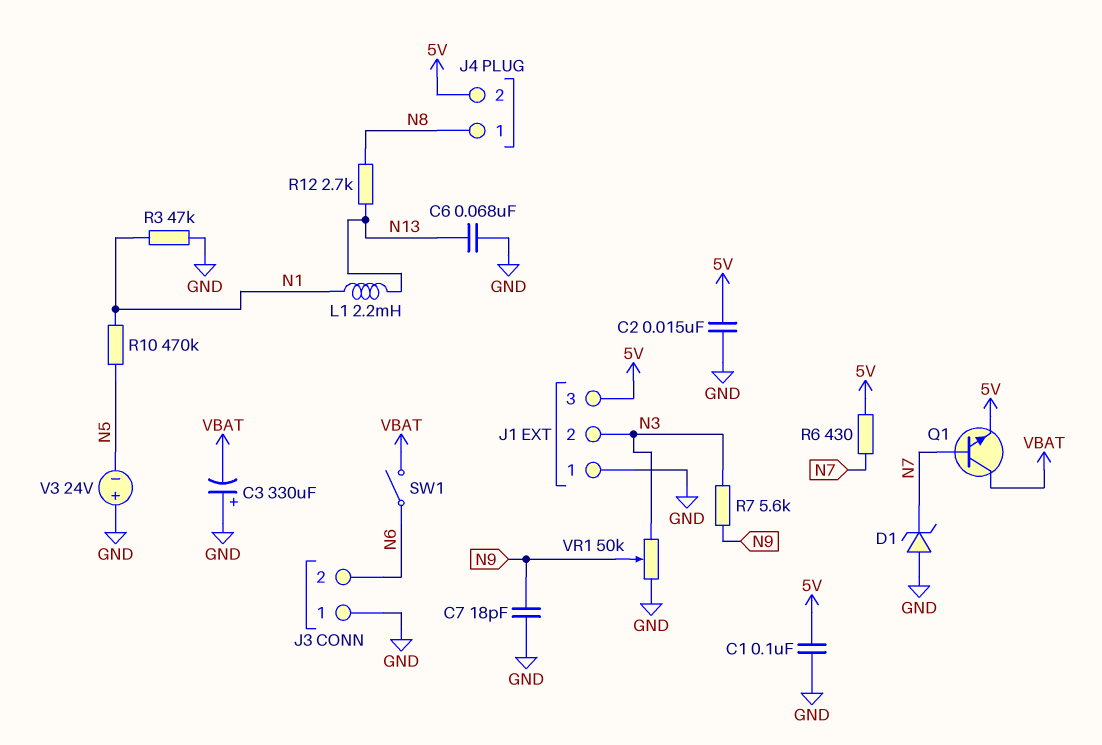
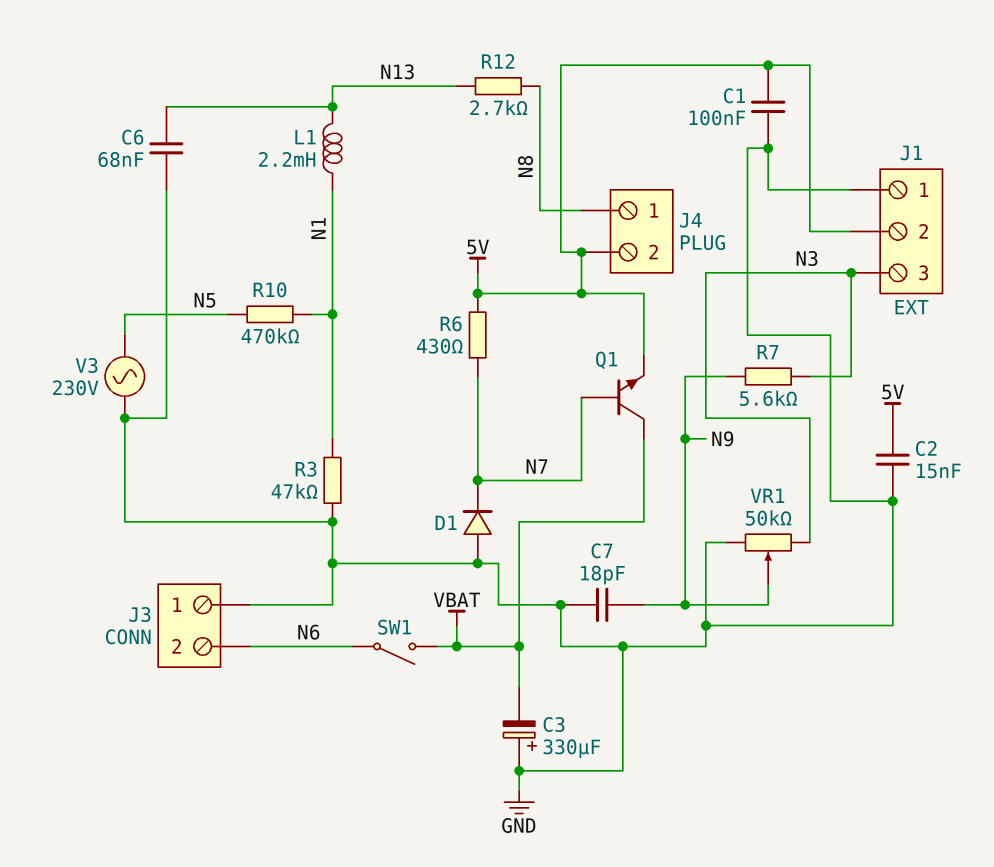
D1: zener (A GND, K N7) -> diode (A GND, K N7)
J1 pin 2: N3 -> 5V
J1 pin 3: 5V -> N3
V3: 24V (plus GND, minus N5) -> AC 230V (GND, N5)

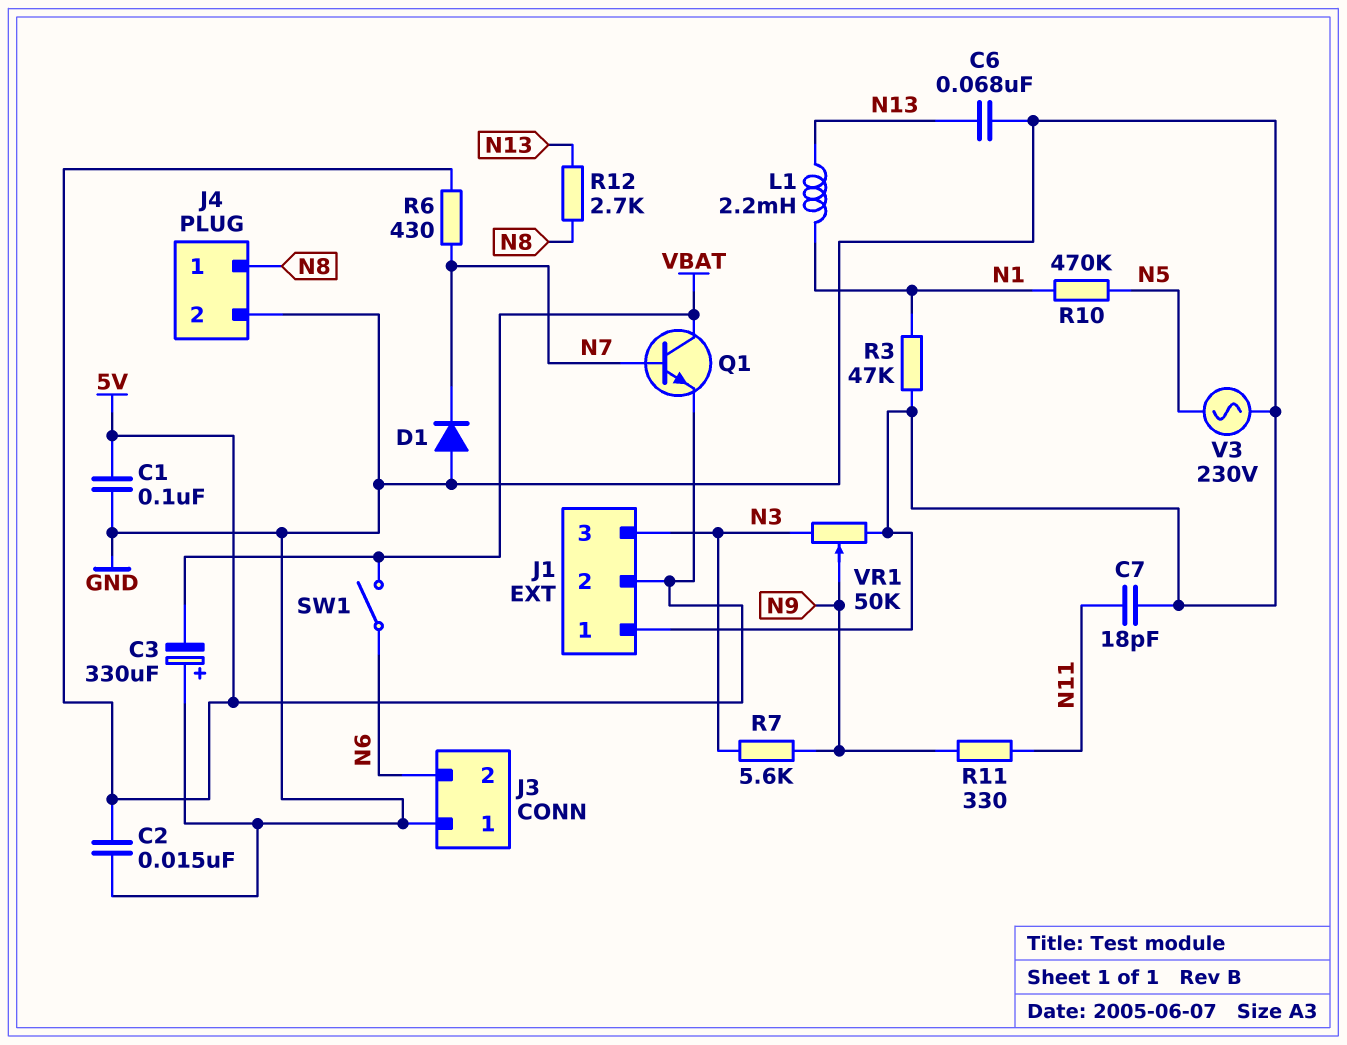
C7: 18pF (GND, N9) -> 18pF (GND, N11)
J4 pin 2: 5V -> GND
R11: none -> 330 (N9, N11)

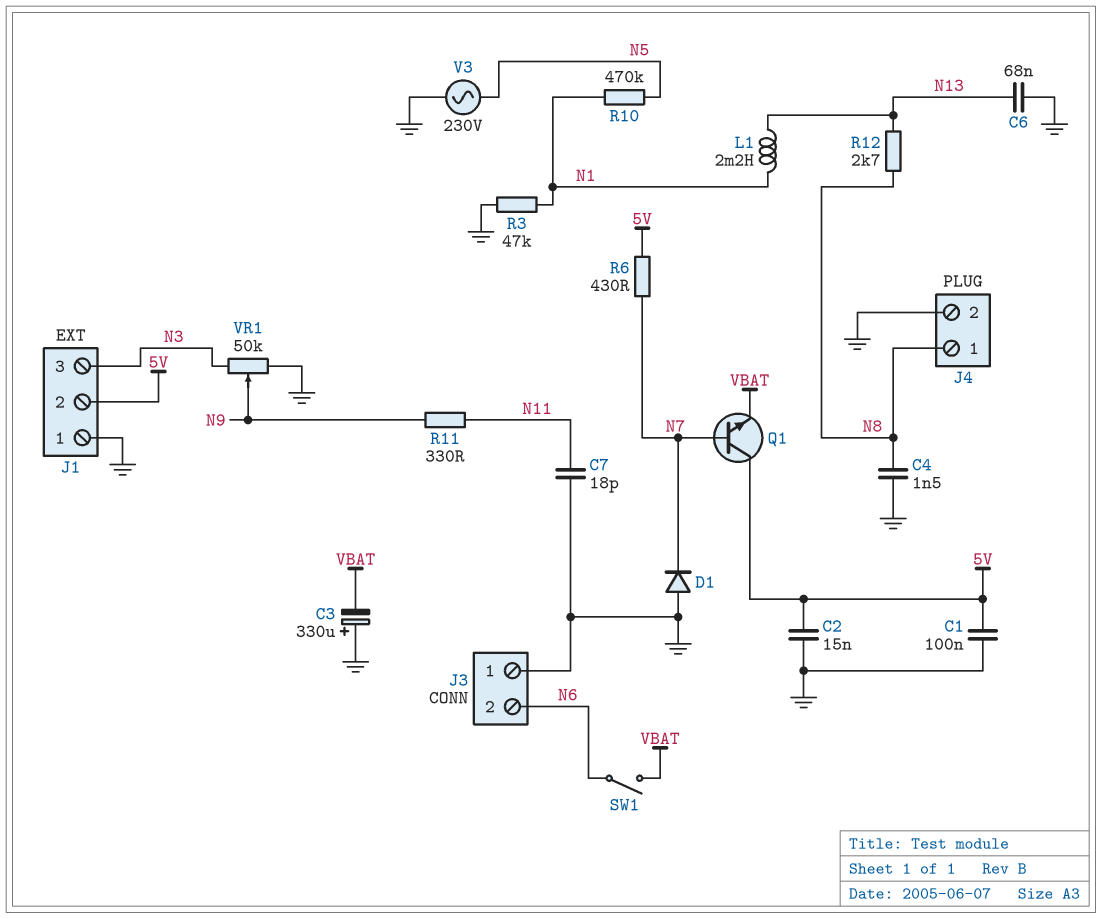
C4: none -> 1.5nF (GND, N8)
Q1: NPN (B N7, C VBAT, E 5V) -> NPN (B N7, C 5V, E VBAT)
R7: 5.6k (N3, N9) -> none

